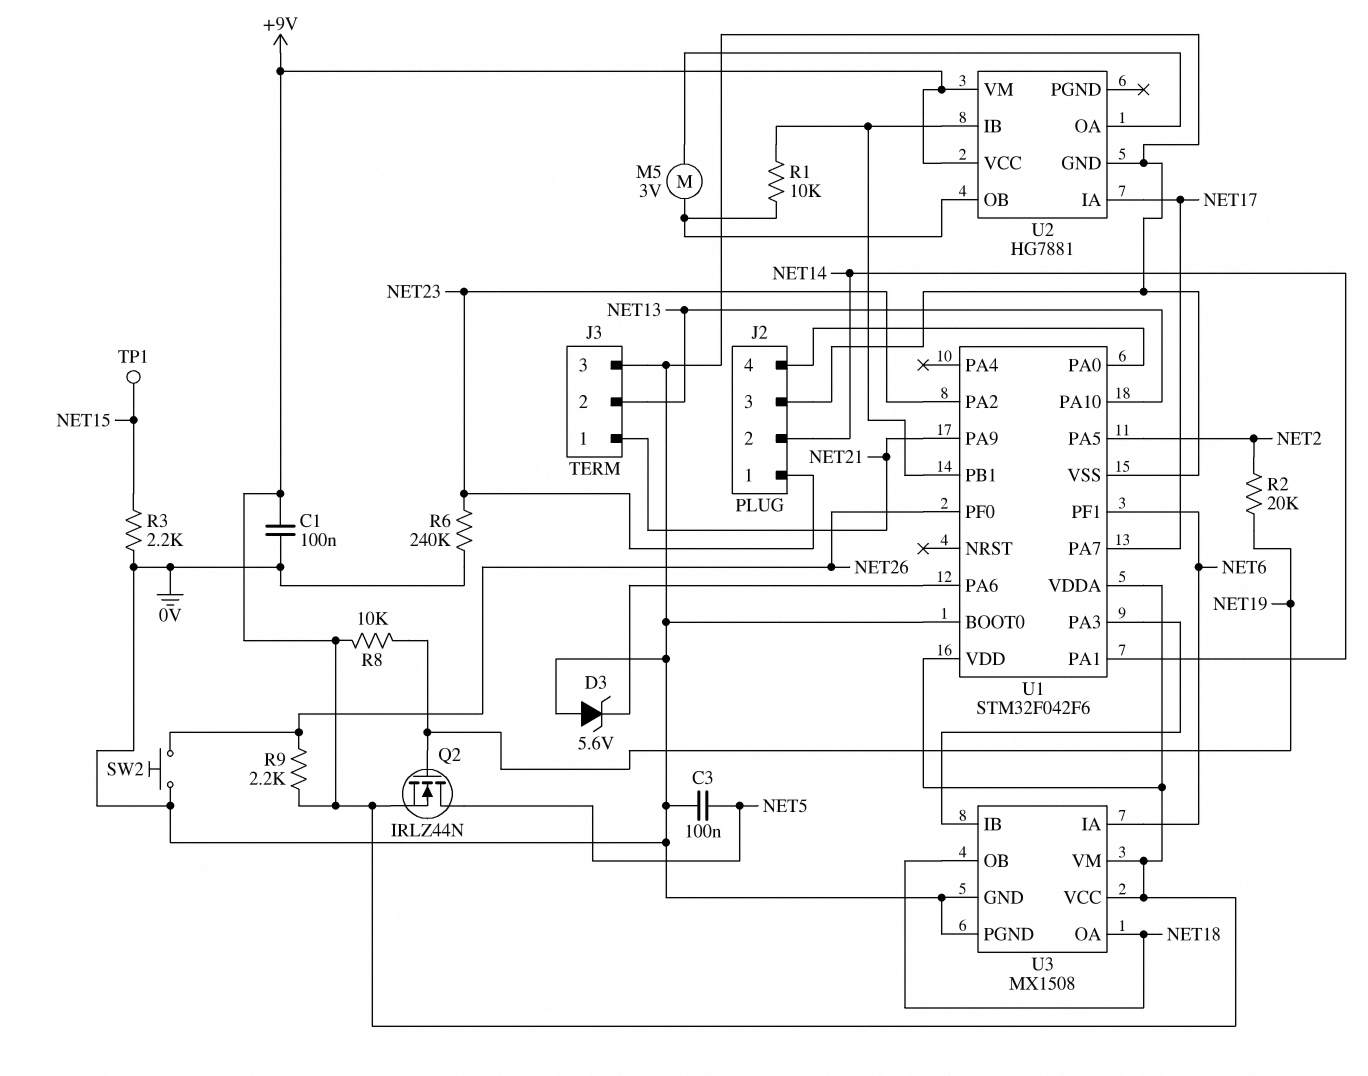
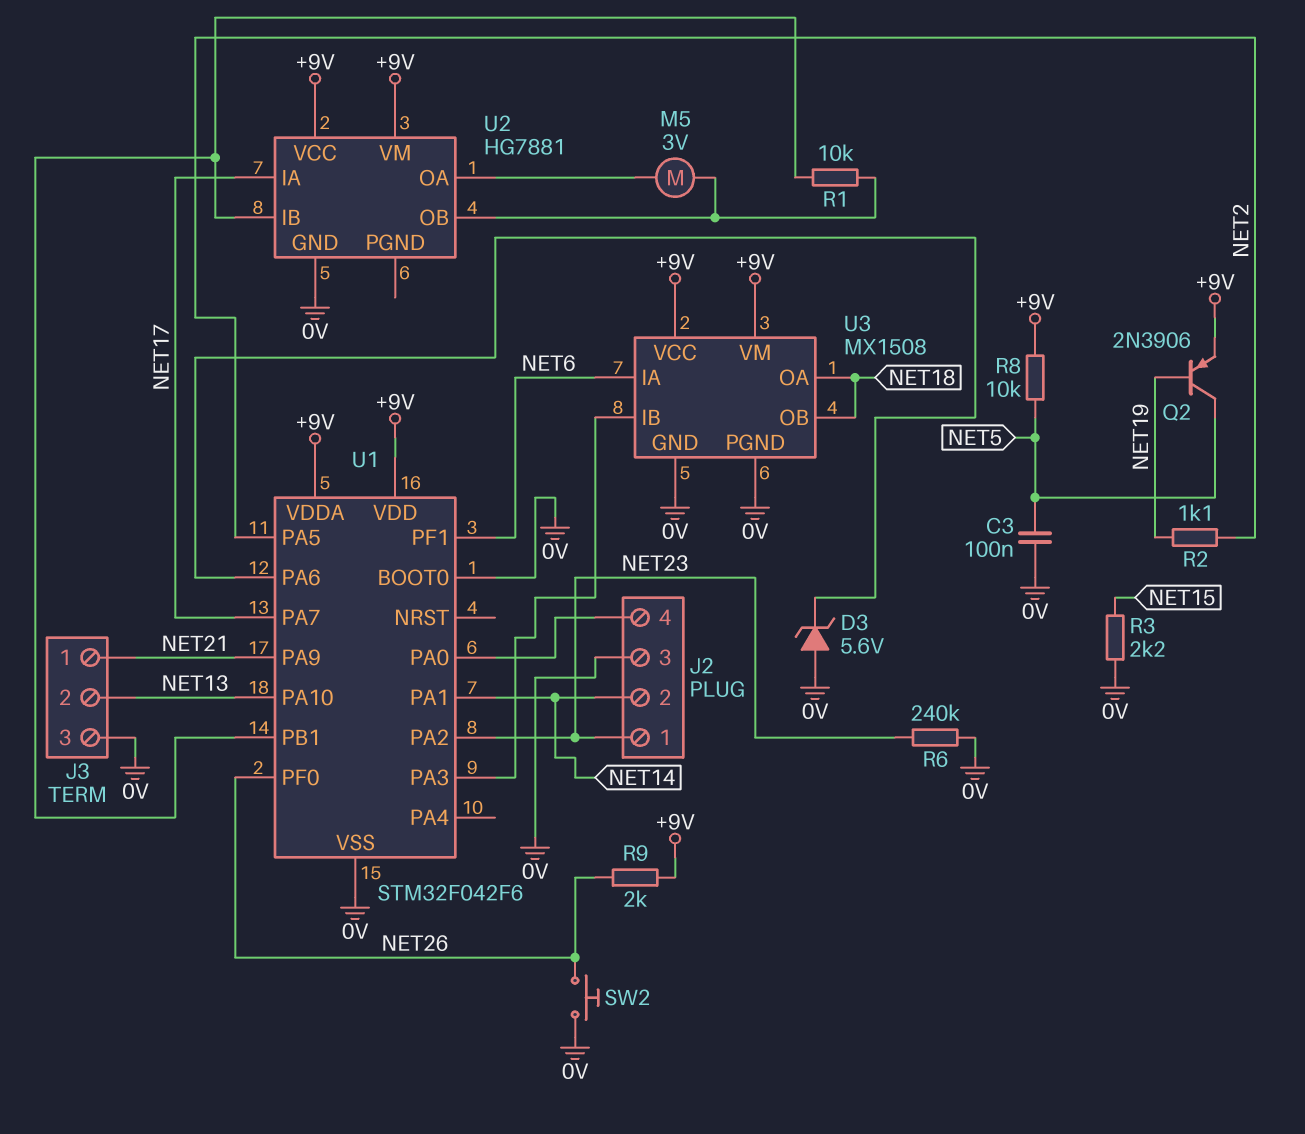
C1: 100nF (+9V, 0V) -> none
Q2: NMOS IRLZ44N (G NET19, D NET5, S +9V) -> PNP 2N3906 (B NET19, C NET5, E +9V)
R2: 20k (NET2, NET19) -> 1.1k (NET2, NET19)
R8: 10k (+9V, NET19) -> 10k (+9V, NET5)
R9: 2.2k (+9V, NET26) -> 2k (+9V, NET26)
TP1: test point (NET15) -> none

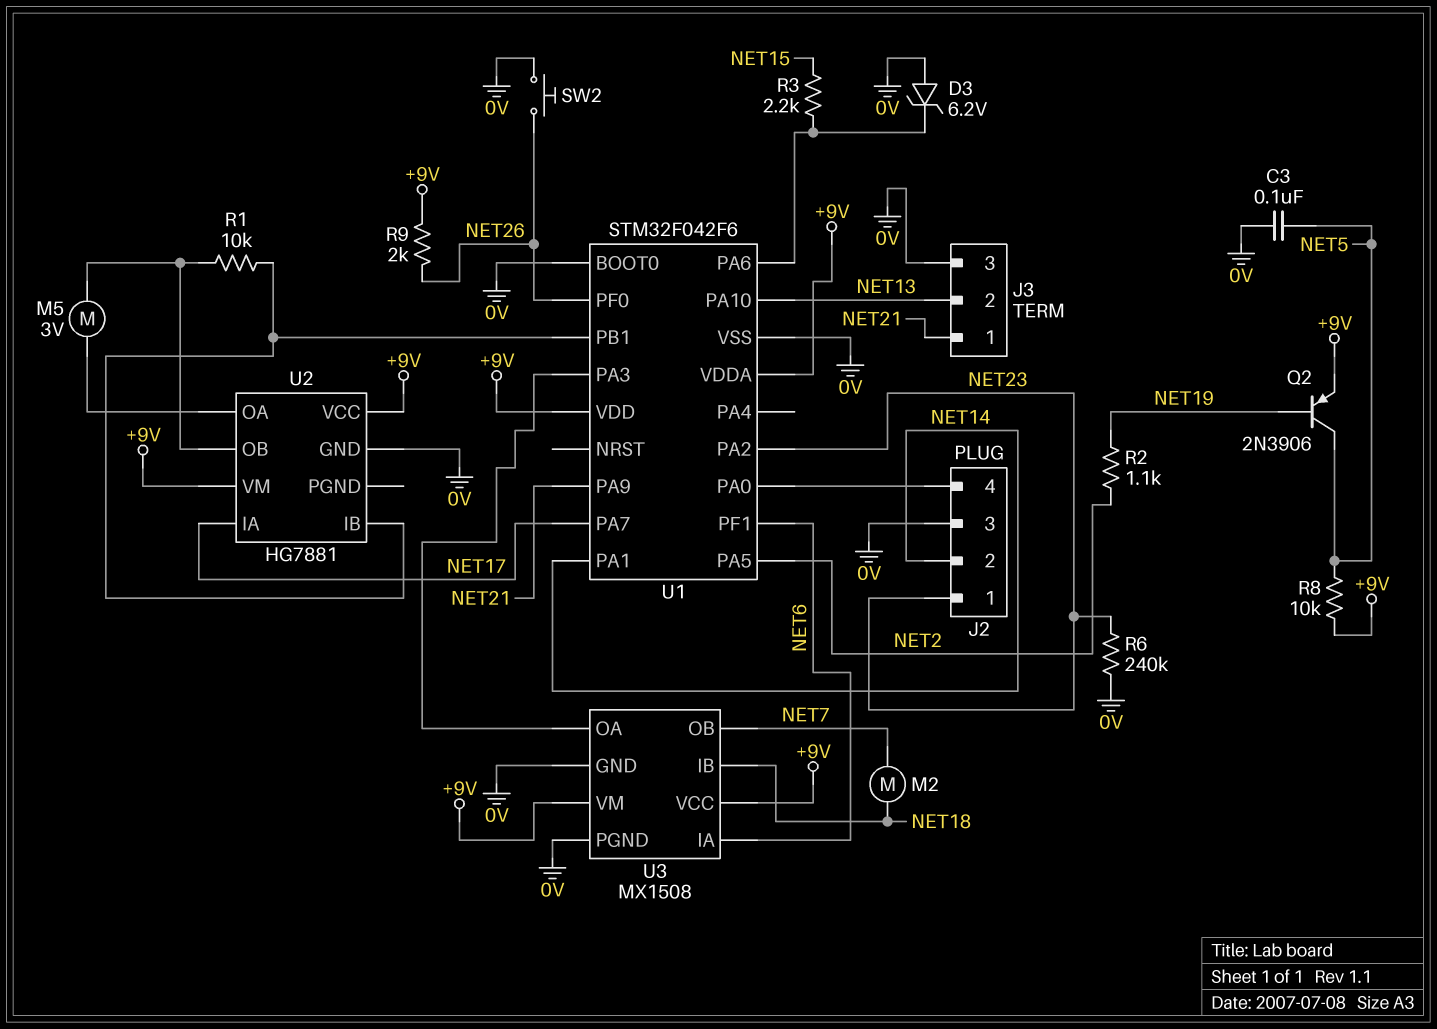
D3: zener 5.6V (A 0V, K U1/PA6) -> zener 6.2V (A 0V, K U1/PA6)
M2: none -> motor (NET7, NET18)
R3: 2.2k (0V, NET15) -> 2.2k (NET15, U1/PA6)
U3 pin IB: U1/PA3 -> NET18
U3 pin OA: NET18 -> U1/PA3
U3 pin OB: NET18 -> NET7

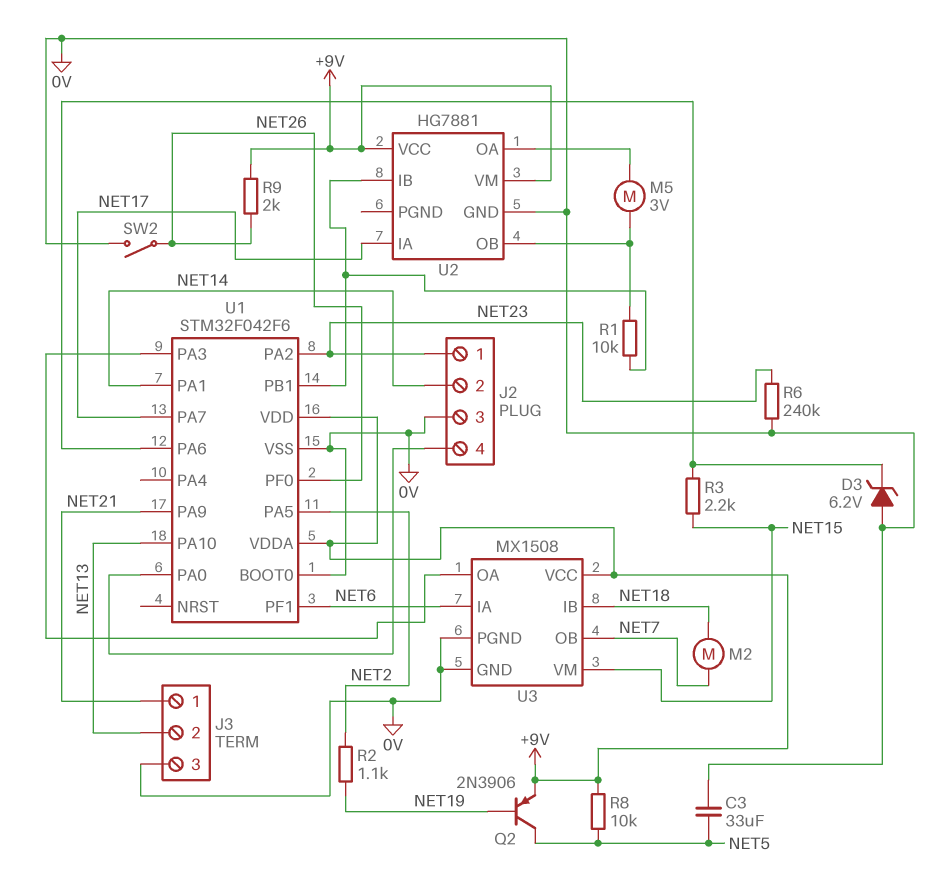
C3: 100nF (0V, NET5) -> 33uF (0V, NET5)
SW2: button (0V, NET26) -> switch (0V, NET26)
U3 pin VM: +9V -> NET15

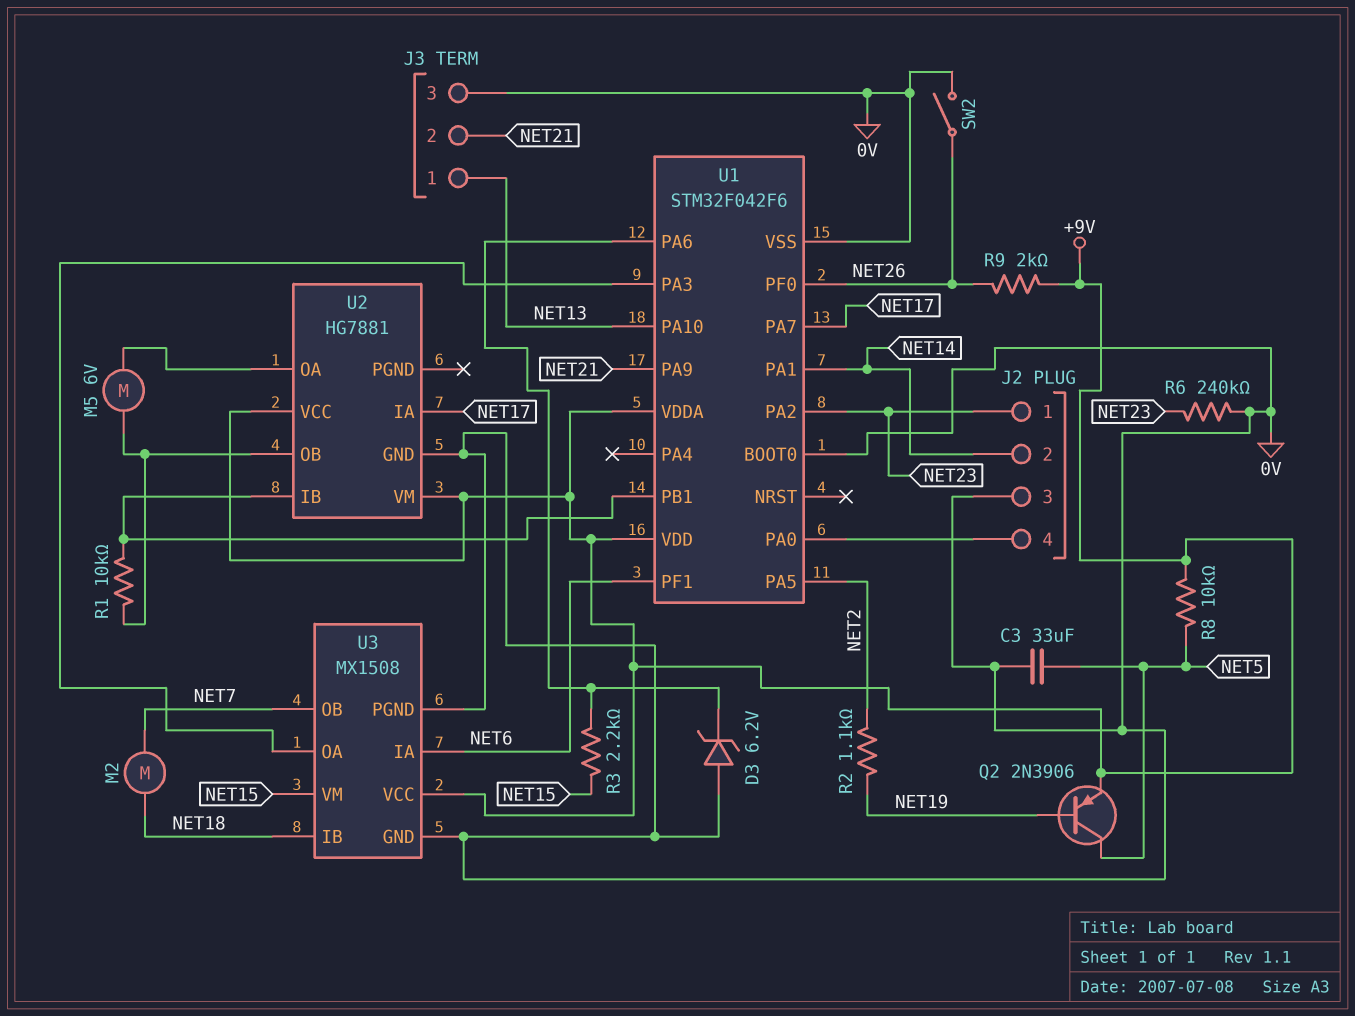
J3 pin 1: NET21 -> NET13
J3 pin 2: NET13 -> NET21
M5: motor 3V (U2/OA, U2/OB) -> motor 6V (U2/OA, U2/OB)

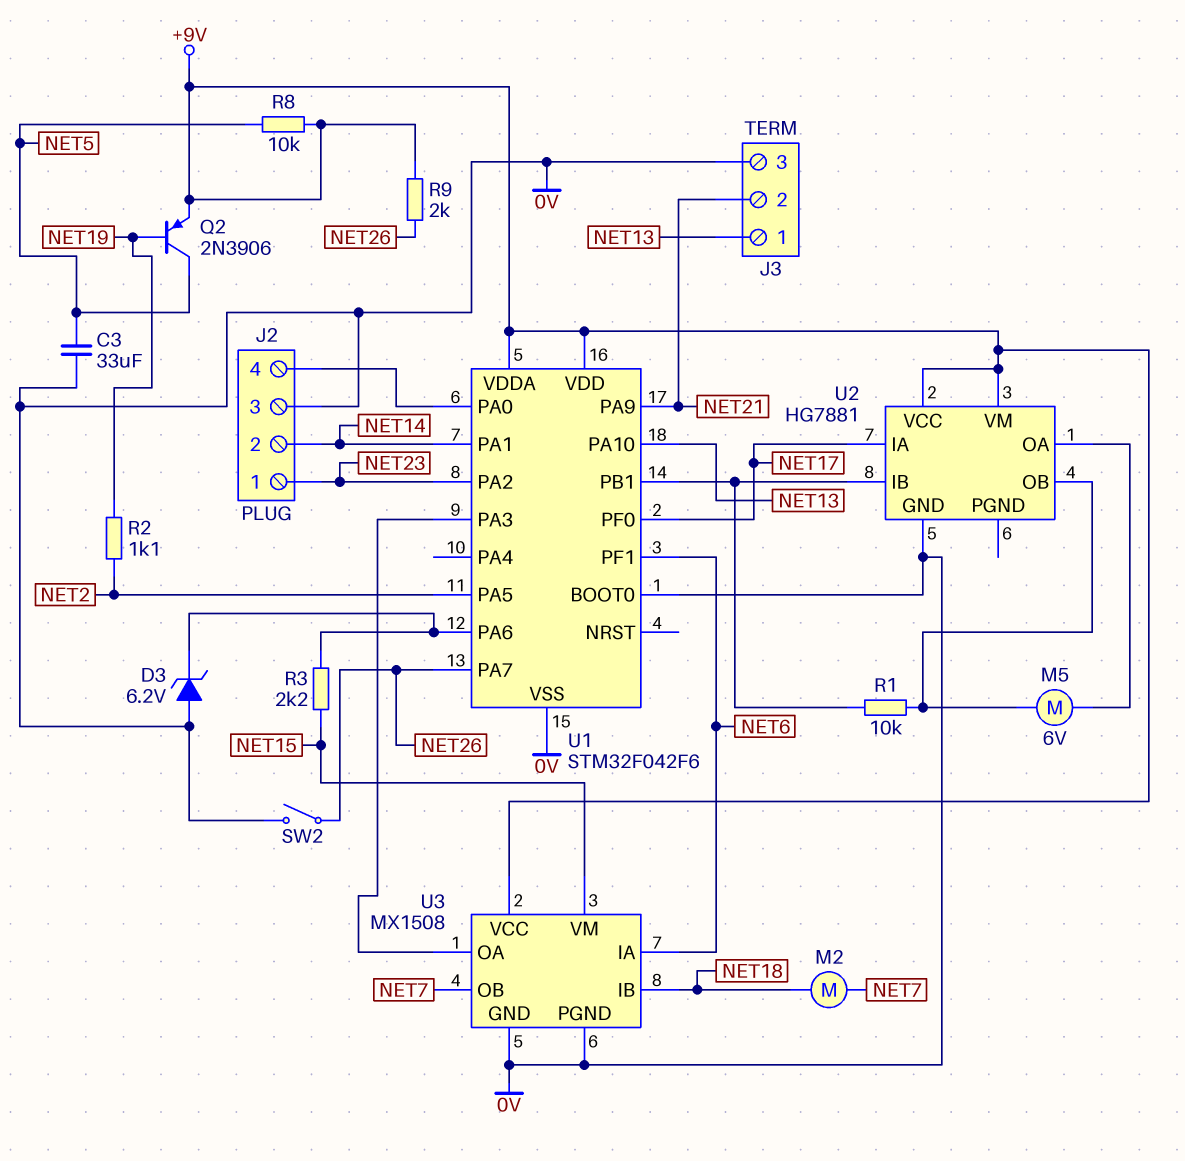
R6: 240k (0V, NET23) -> none
U1 pin PA7: NET17 -> NET26
U1 pin PF0: NET26 -> NET17

